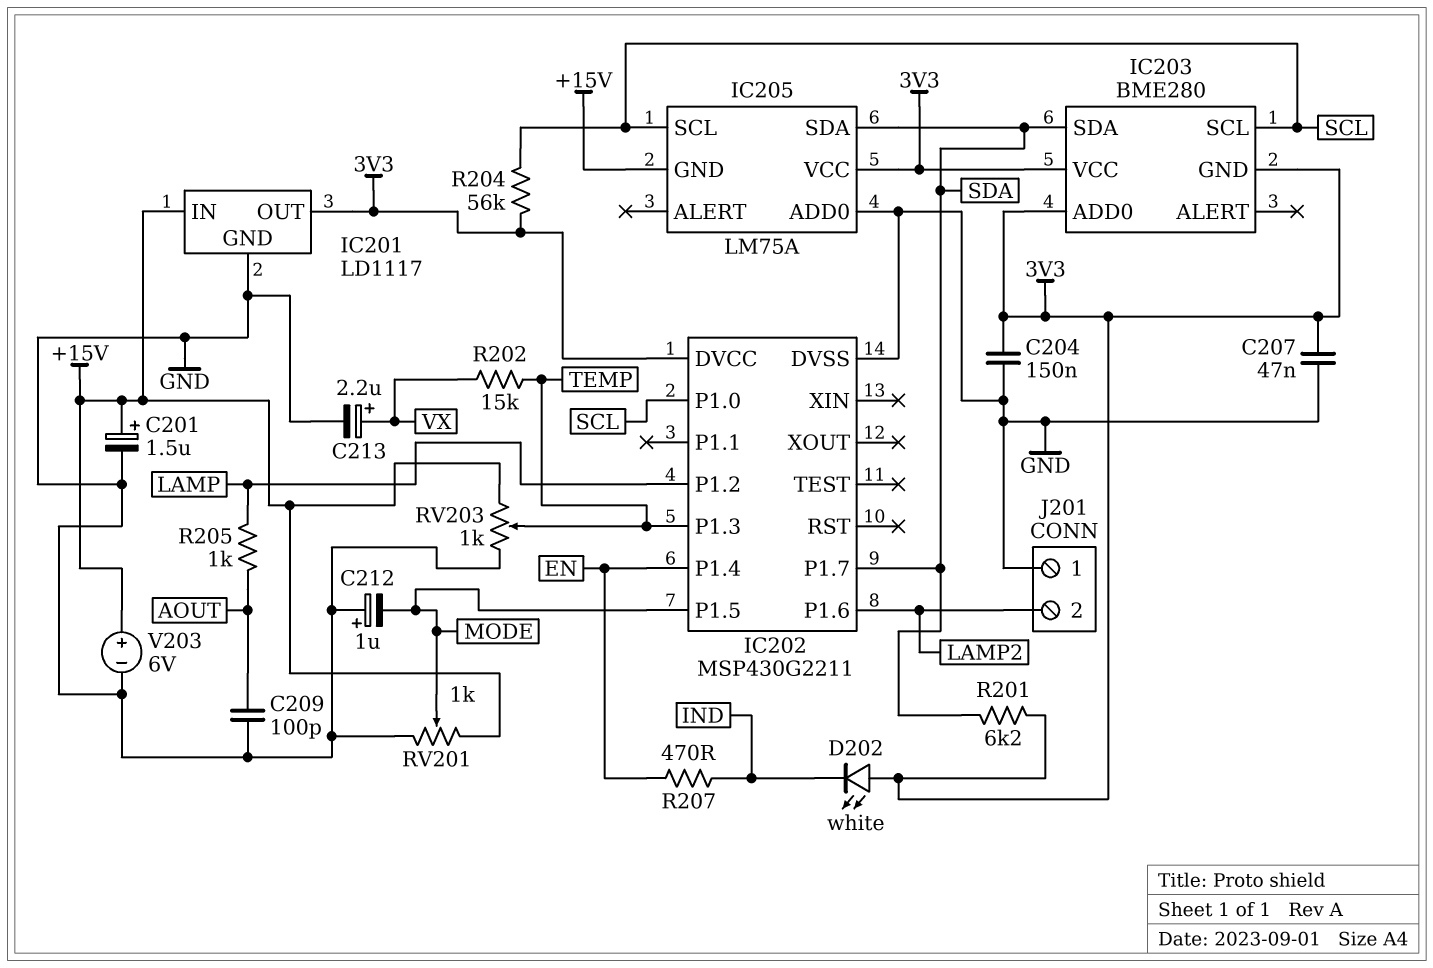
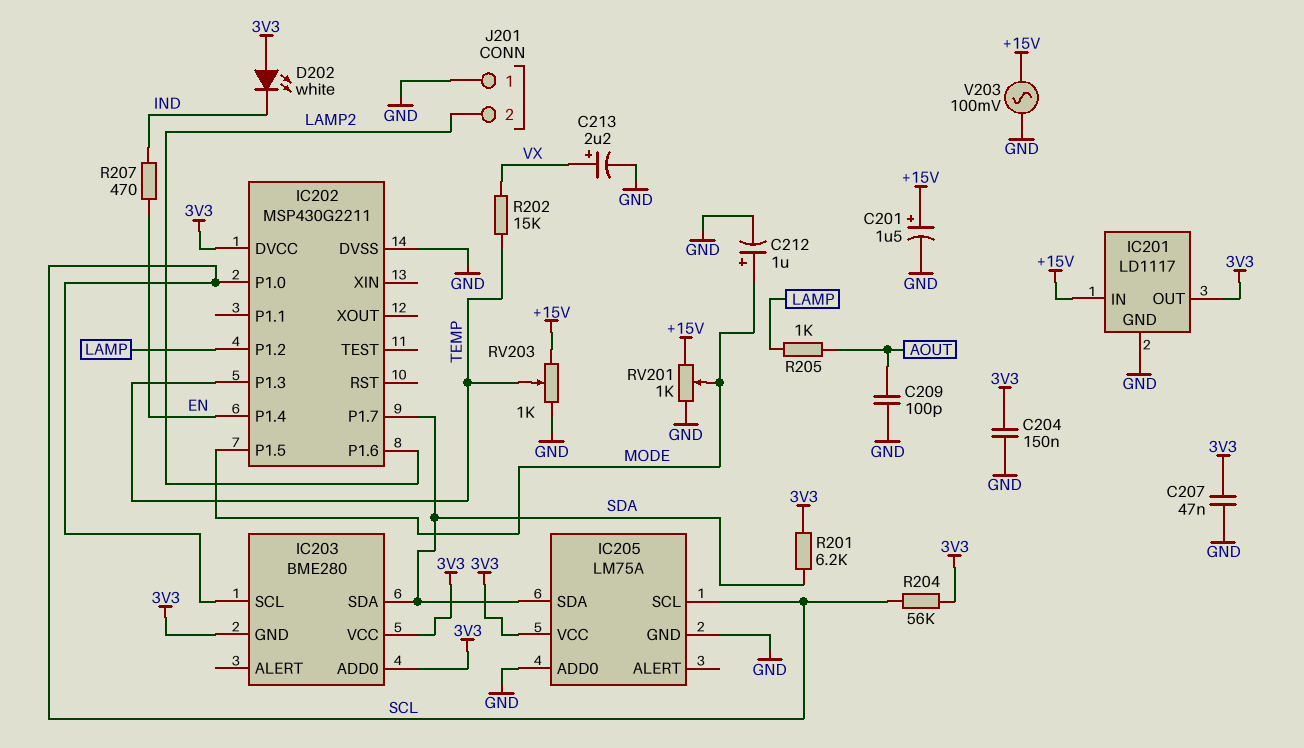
C212: 1uF (plus GND, minus MODE) -> 1uF (plus MODE, minus GND)
IC205 pin GND: +15V -> GND
V203: 6V (plus +15V, minus GND) -> AC 100mV (+15V, GND)

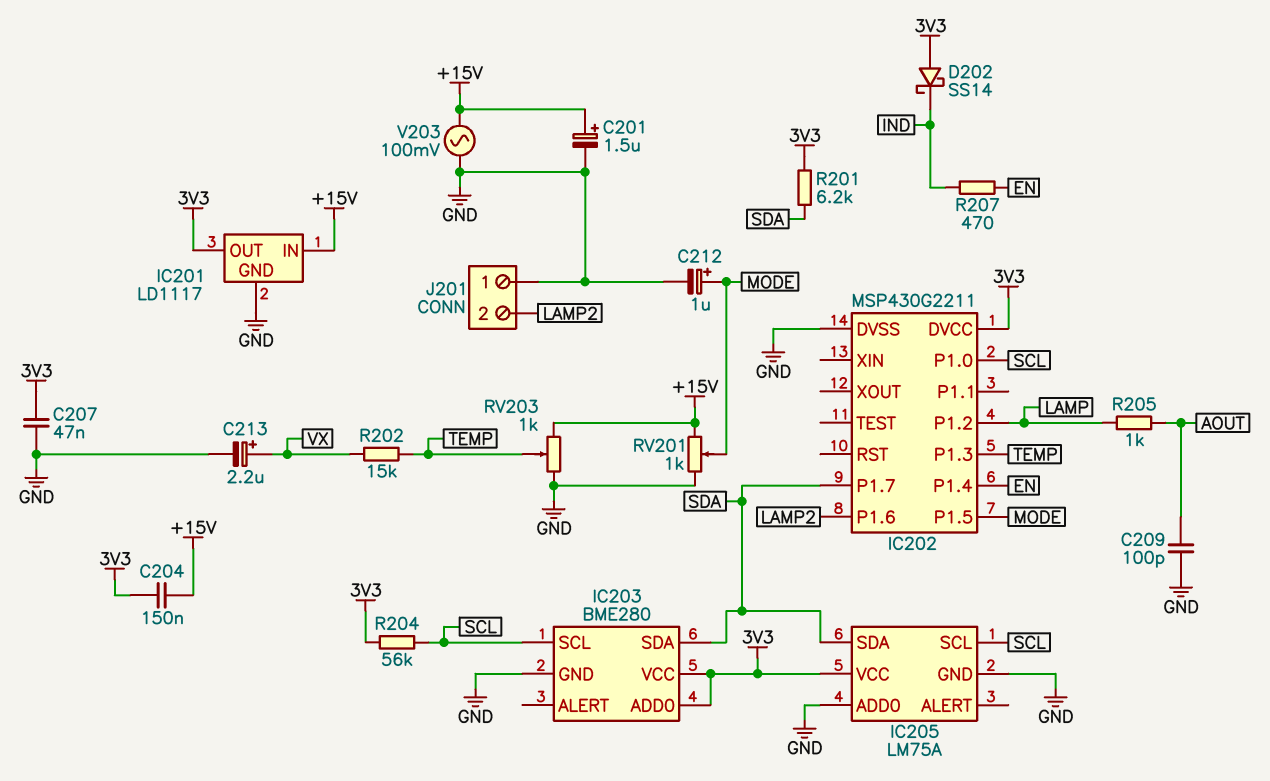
C204: 150nF (3V3, GND) -> 150nF (+15V, 3V3)
D202: LED white (A 3V3, K IND) -> schottky SS14 (A 3V3, K IND)
IC203 pin GND: 3V3 -> GND

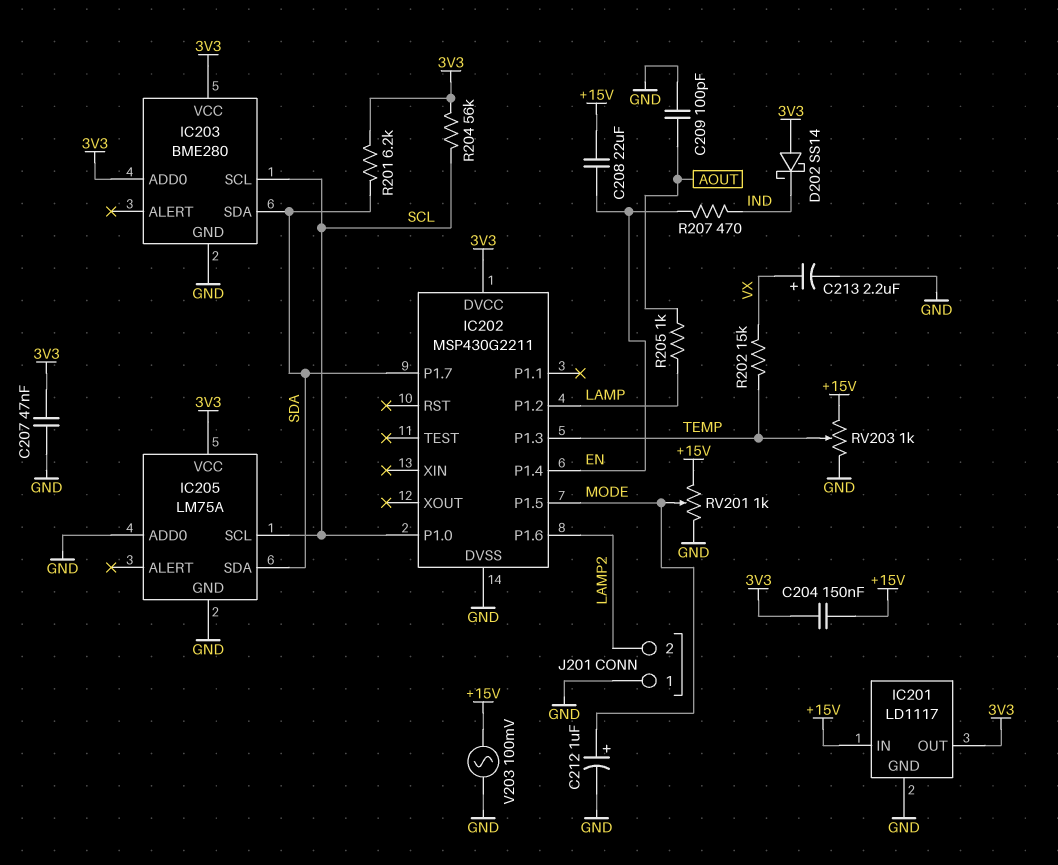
C201: 1.5uF (plus +15V, minus GND) -> none
C208: none -> 22uF (+15V, EN)

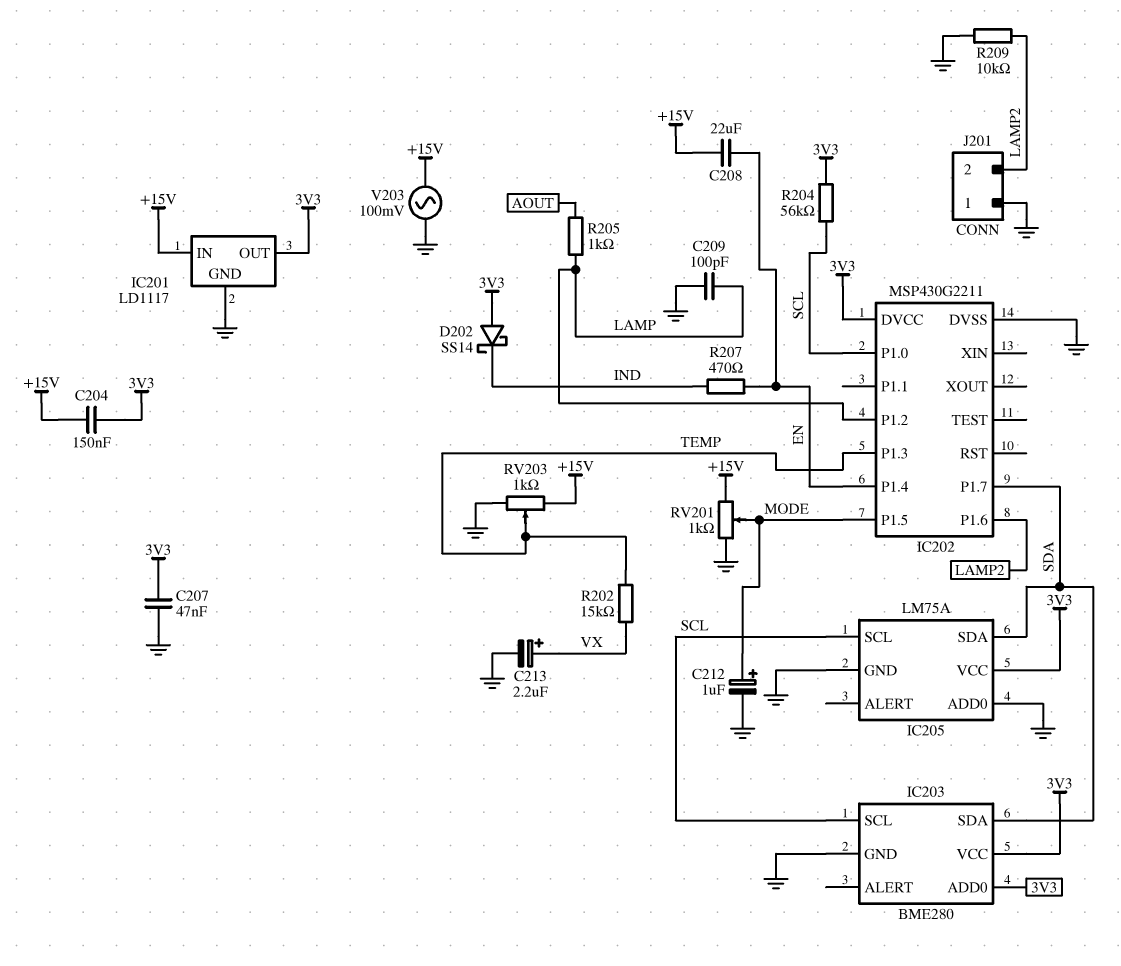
C209: 100pF (AOUT, GND) -> 100pF (GND, LAMP)
R201: 6.2k (3V3, SDA) -> none
R209: none -> 10k (GND, LAMP2)

